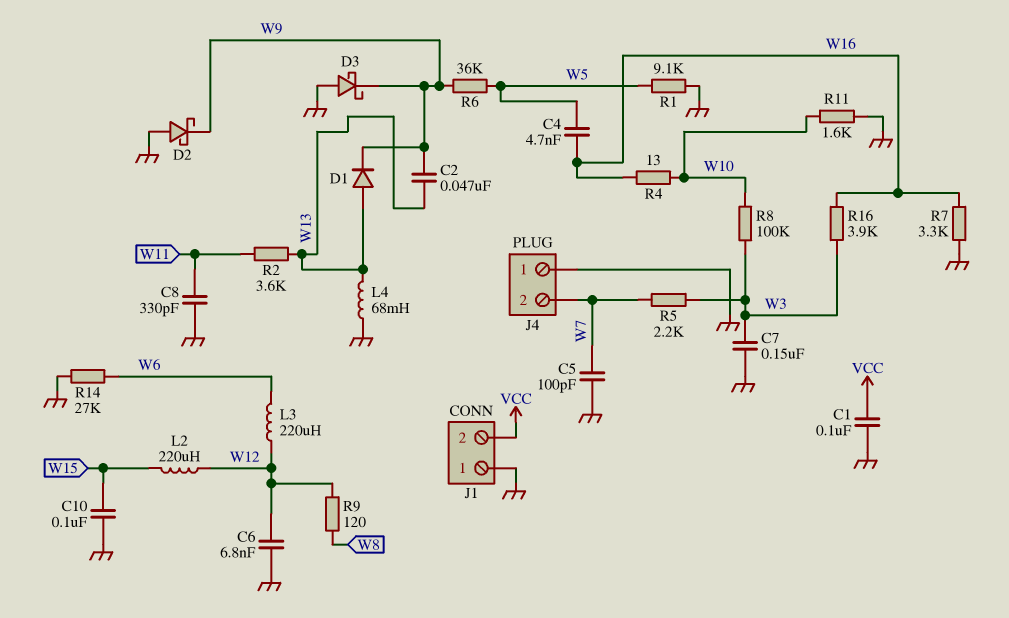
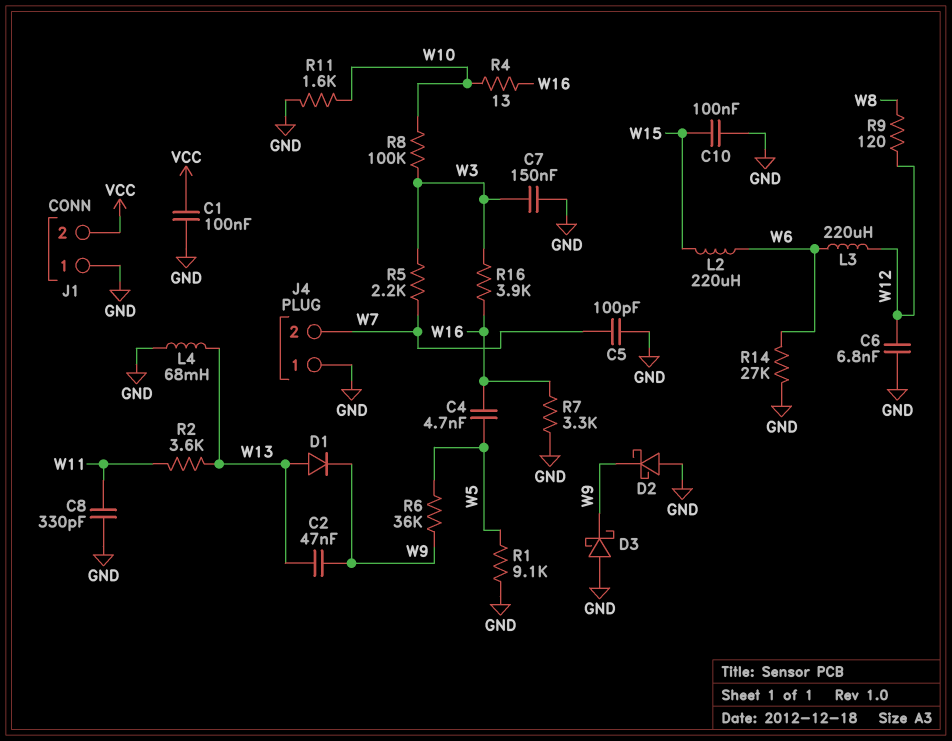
L2: 220uH (W12, W15) -> 220uH (W6, W15)

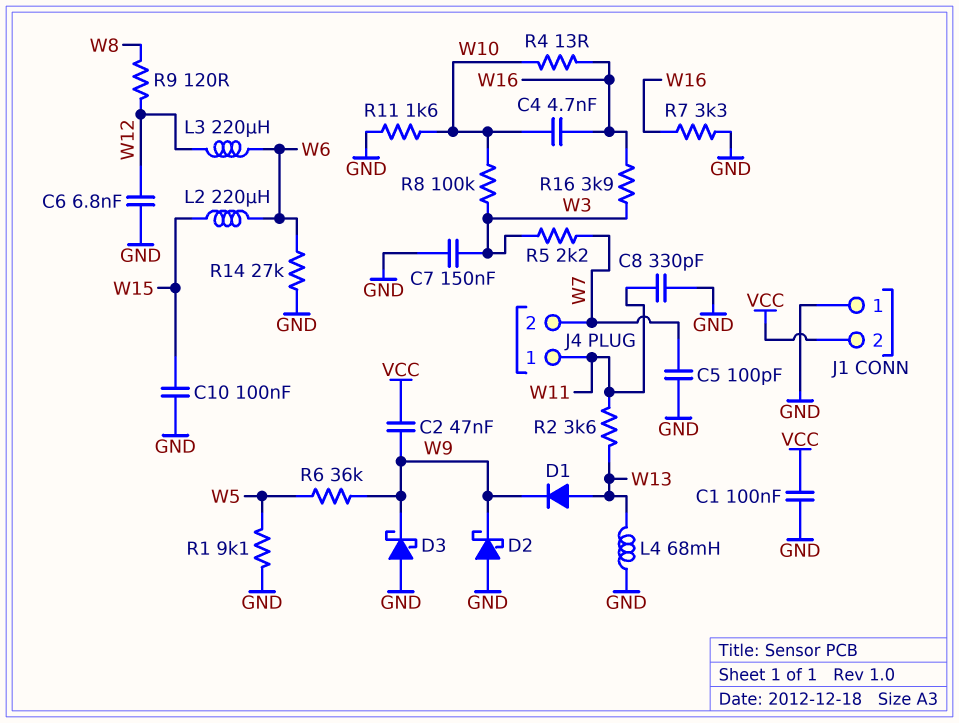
C2: 47nF (W9, W13) -> 47nF (VCC, W9)
C4: 4.7nF (W5, W16) -> 4.7nF (W10, W16)
J4 pin 1: GND -> W11

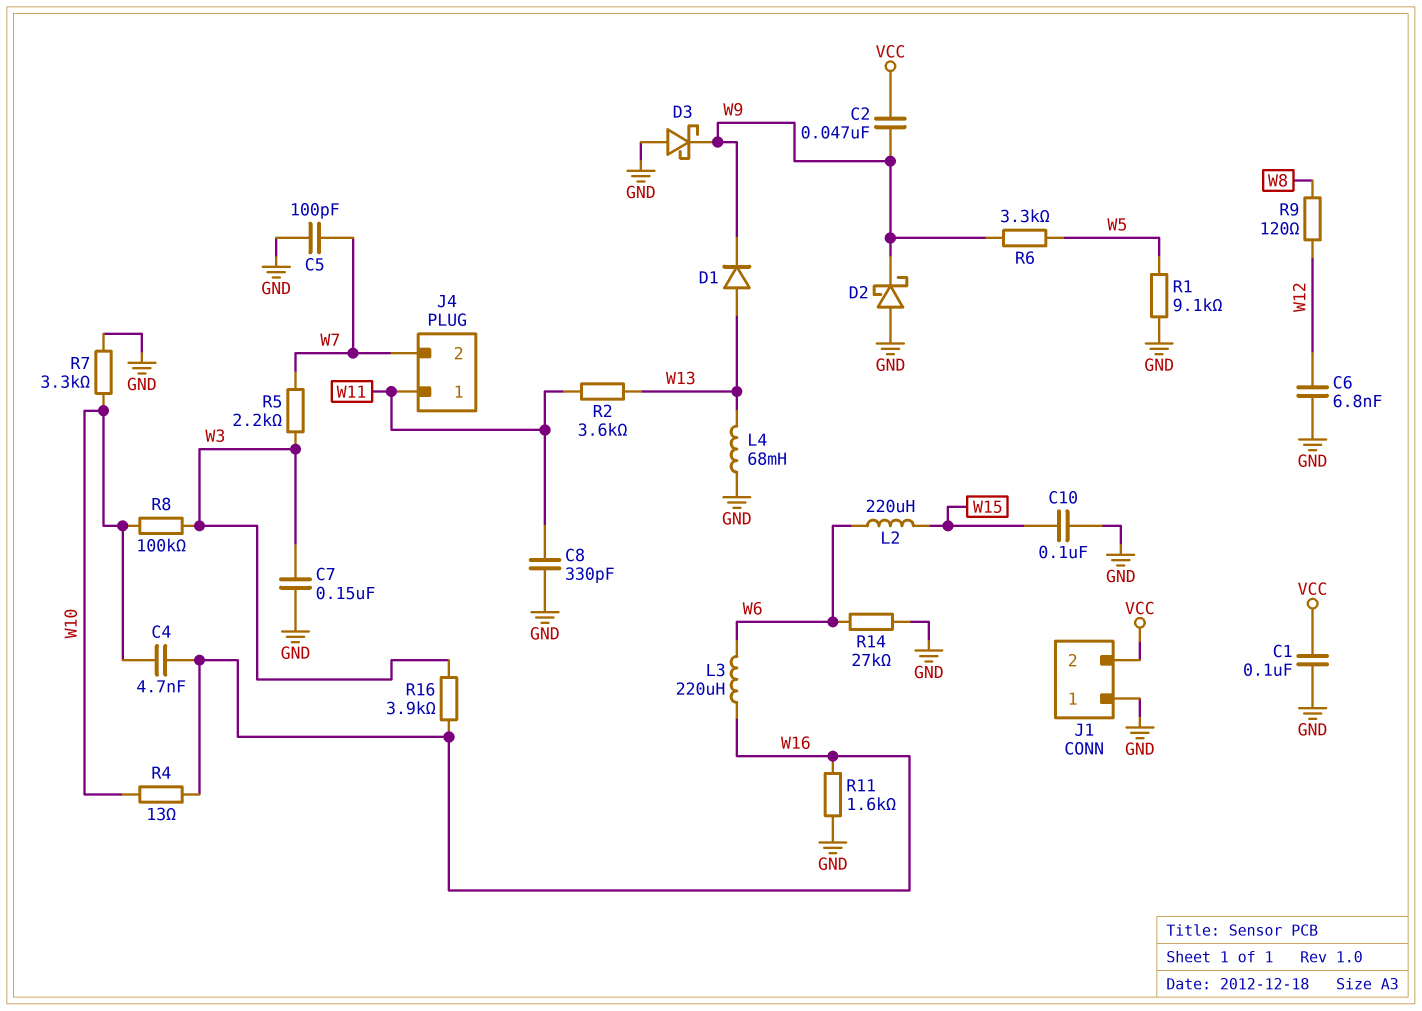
L3: 220uH (W6, W12) -> 220uH (W6, W16)
R6: 36k (W5, W9) -> 3.3k (W5, W9)
R7: 3.3k (GND, W16) -> 3.3k (GND, W10)
R11: 1.6k (GND, W10) -> 1.6k (GND, W16)

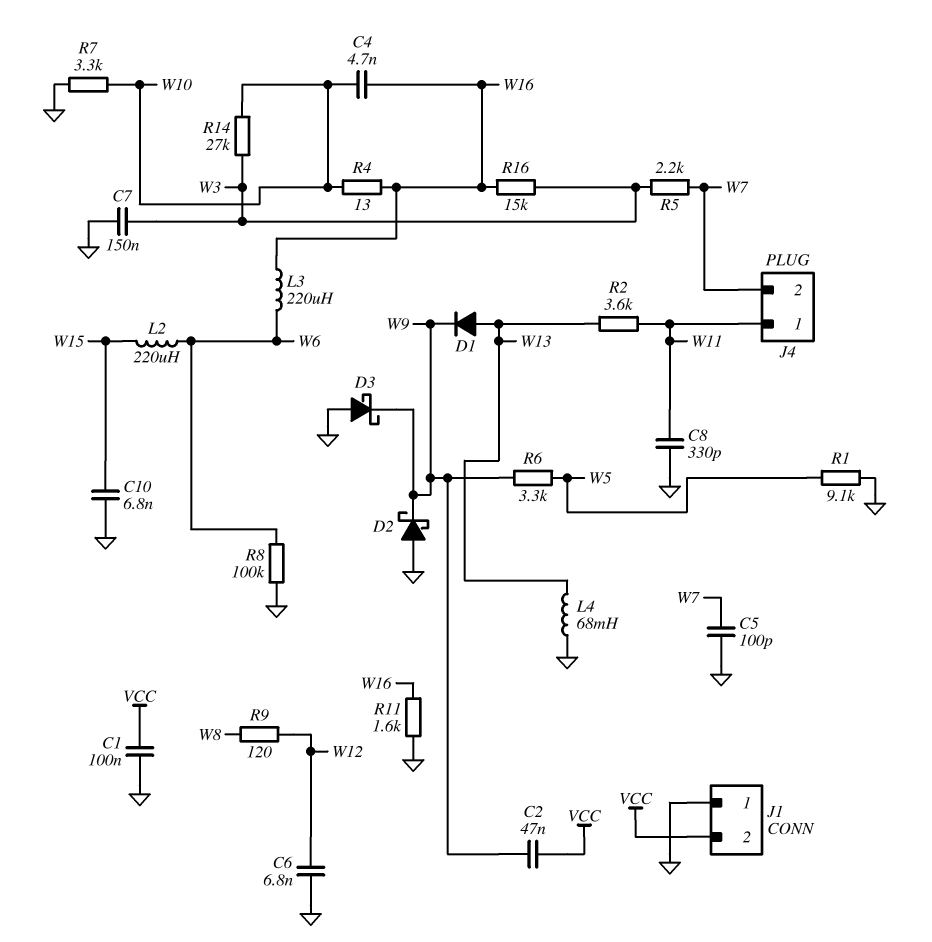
C10: 100nF (GND, W15) -> 6.8nF (GND, W15)
R8: 100k (W3, W10) -> 100k (GND, W6)
R14: 27k (GND, W6) -> 27k (W3, W10)
R16: 3.9k (W3, W16) -> 15k (W3, W16)

